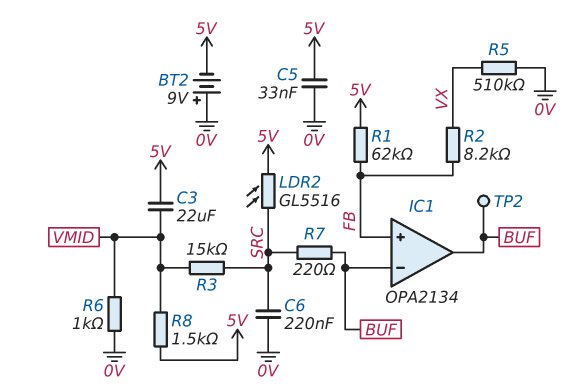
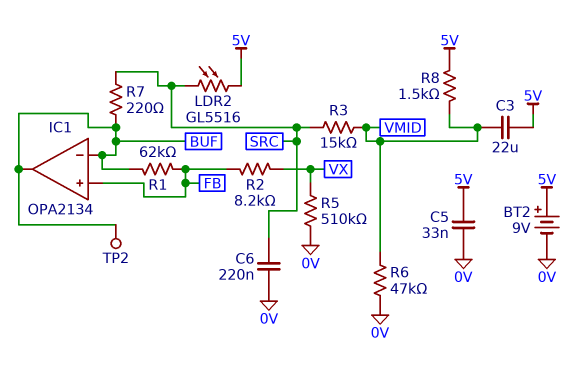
BT2: 9V (plus 0V, minus 5V) -> 9V (plus 5V, minus 0V)
R1: 62k (5V, FB) -> 62k (BUF, FB)
R6: 1k (0V, VMID) -> 47k (0V, VMID)

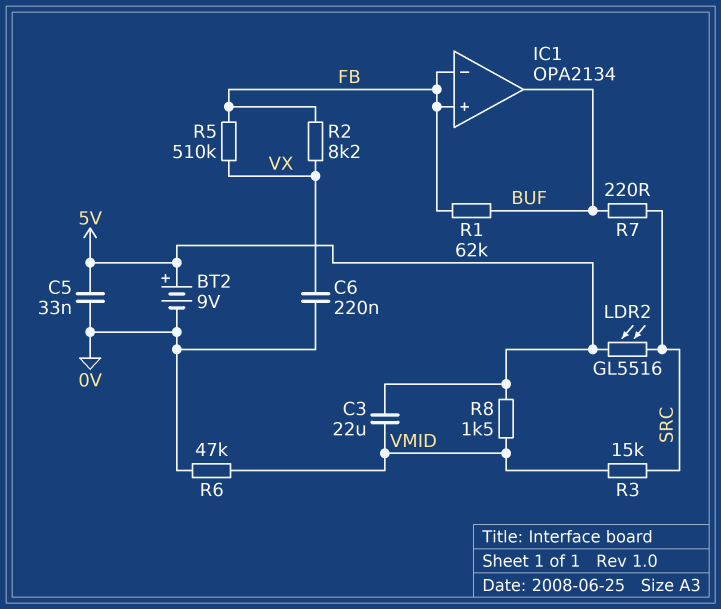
C6: 220nF (0V, SRC) -> 220nF (0V, VX)
IC1 pin in-: BUF -> FB
R5: 510k (0V, VX) -> 510k (FB, VX)
TP2: test point (BUF) -> none

